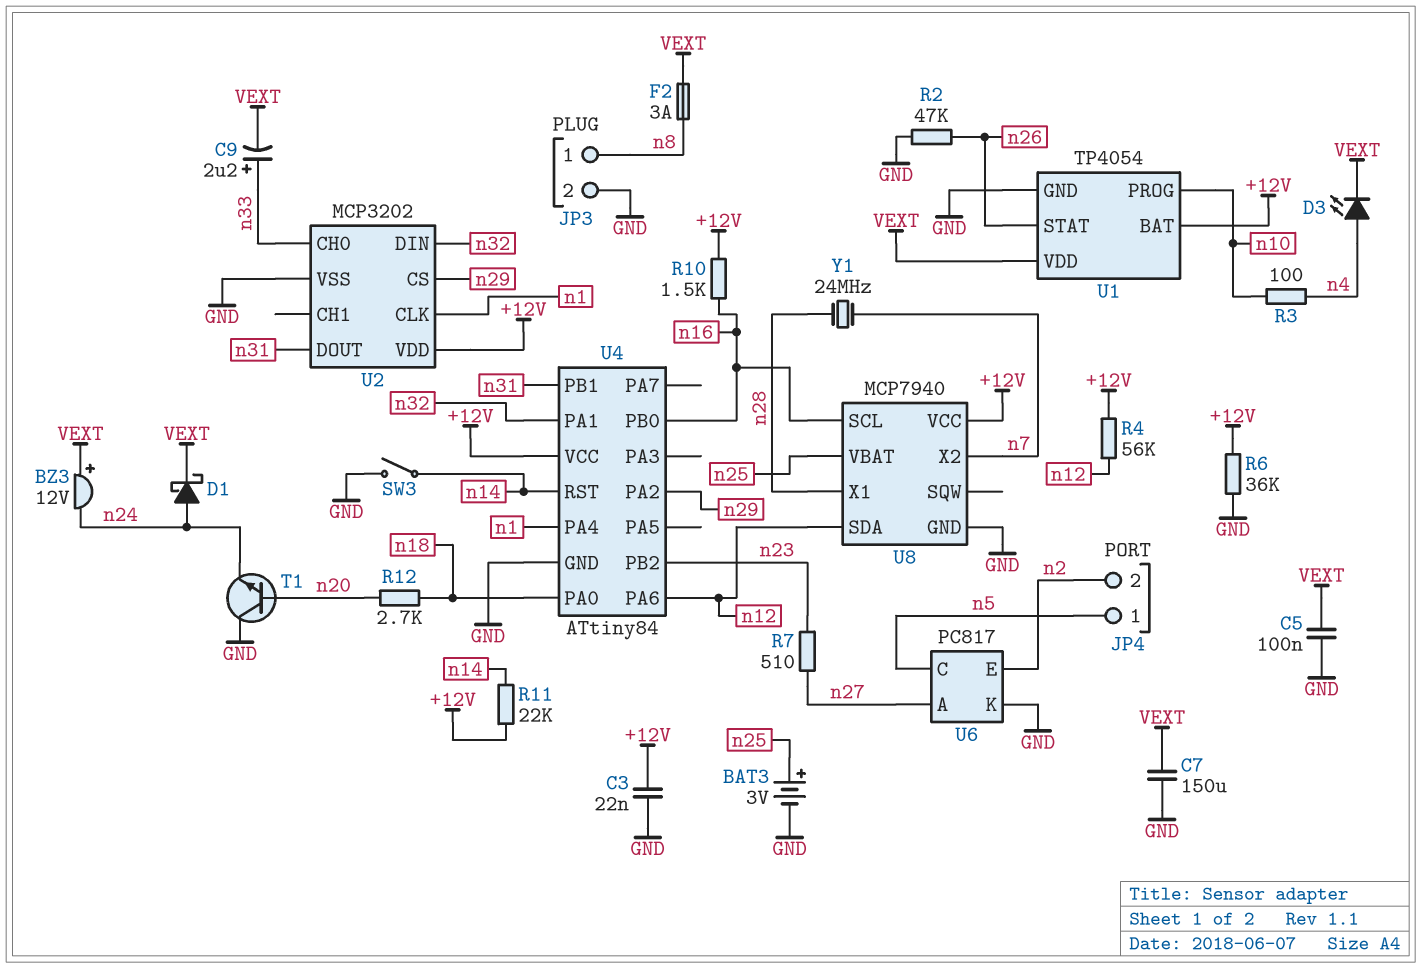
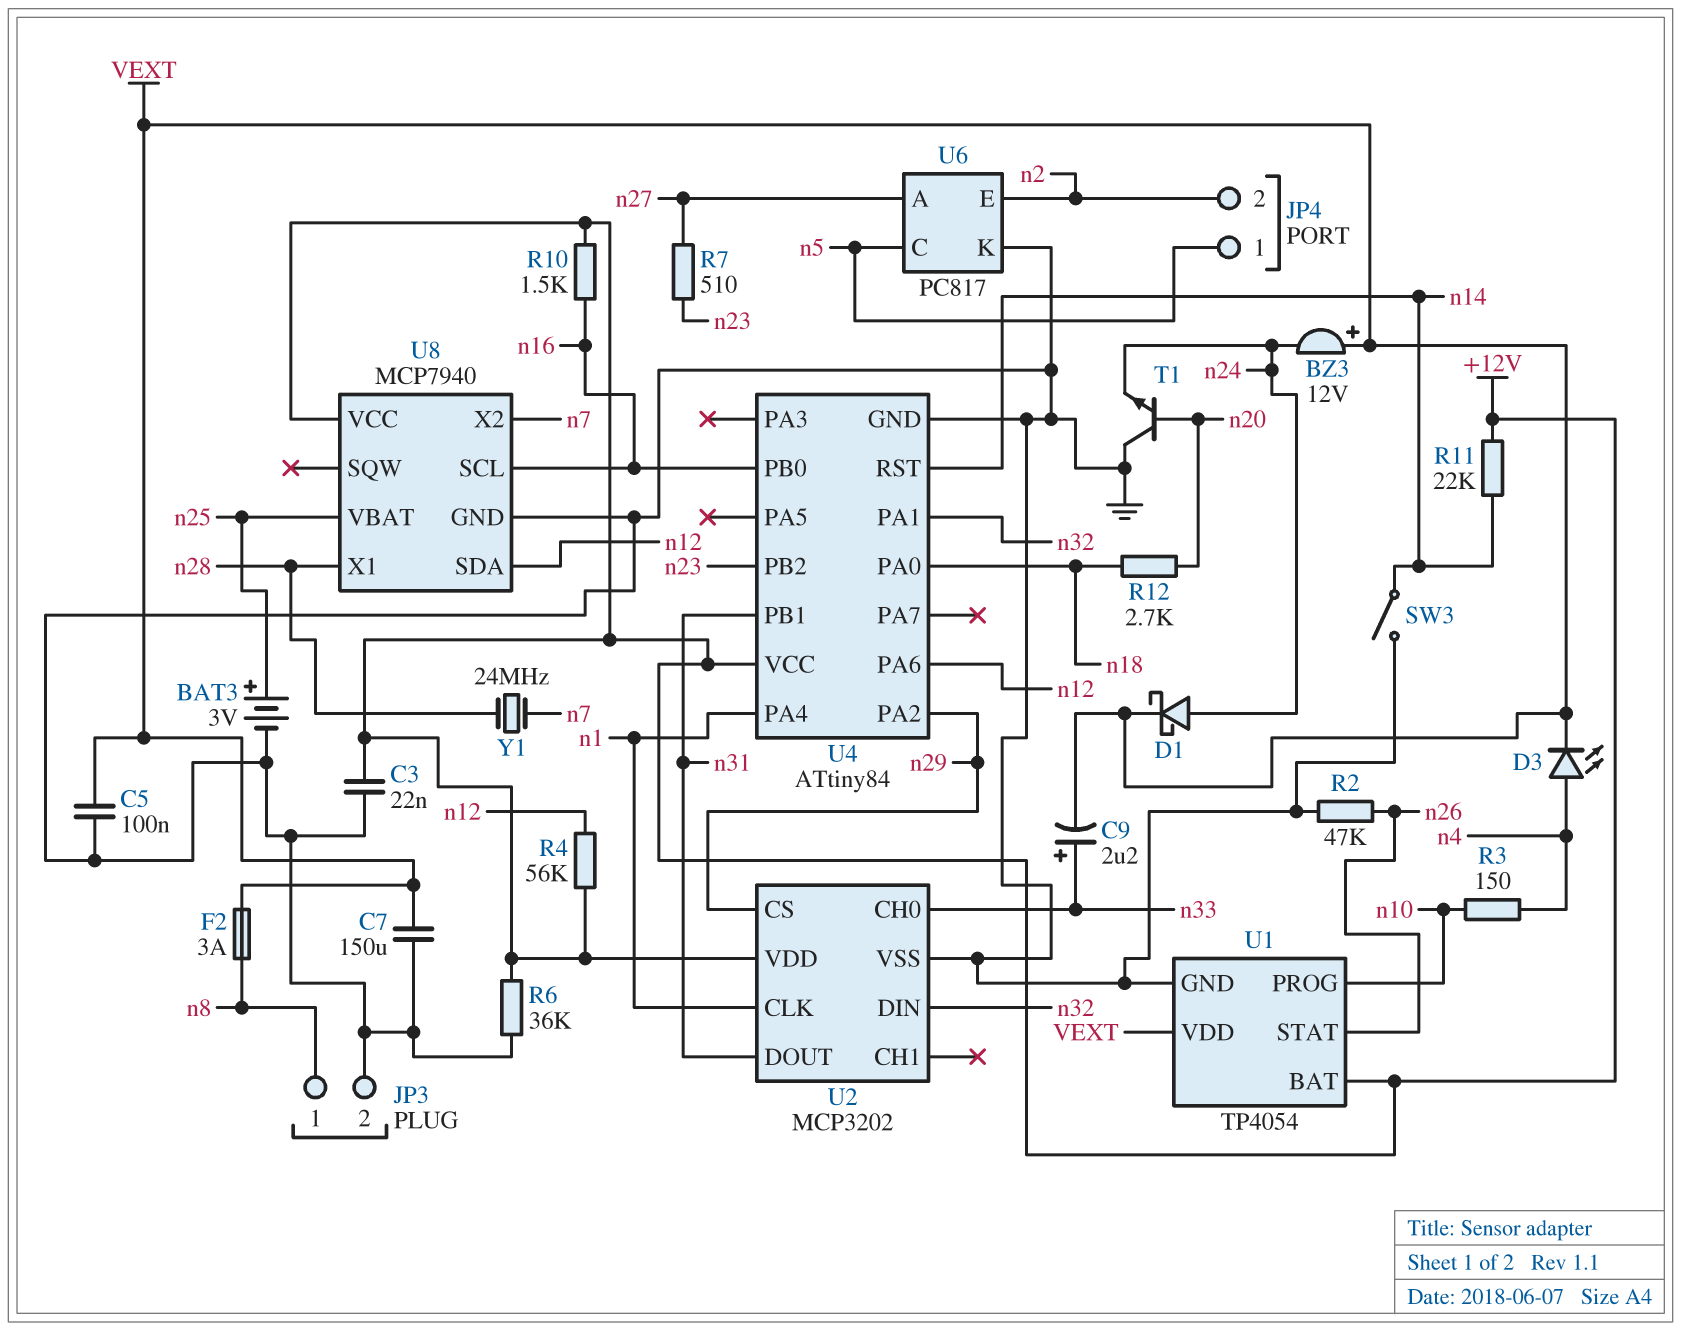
R3: 100 (n4, n10) -> 150 (n4, n10)

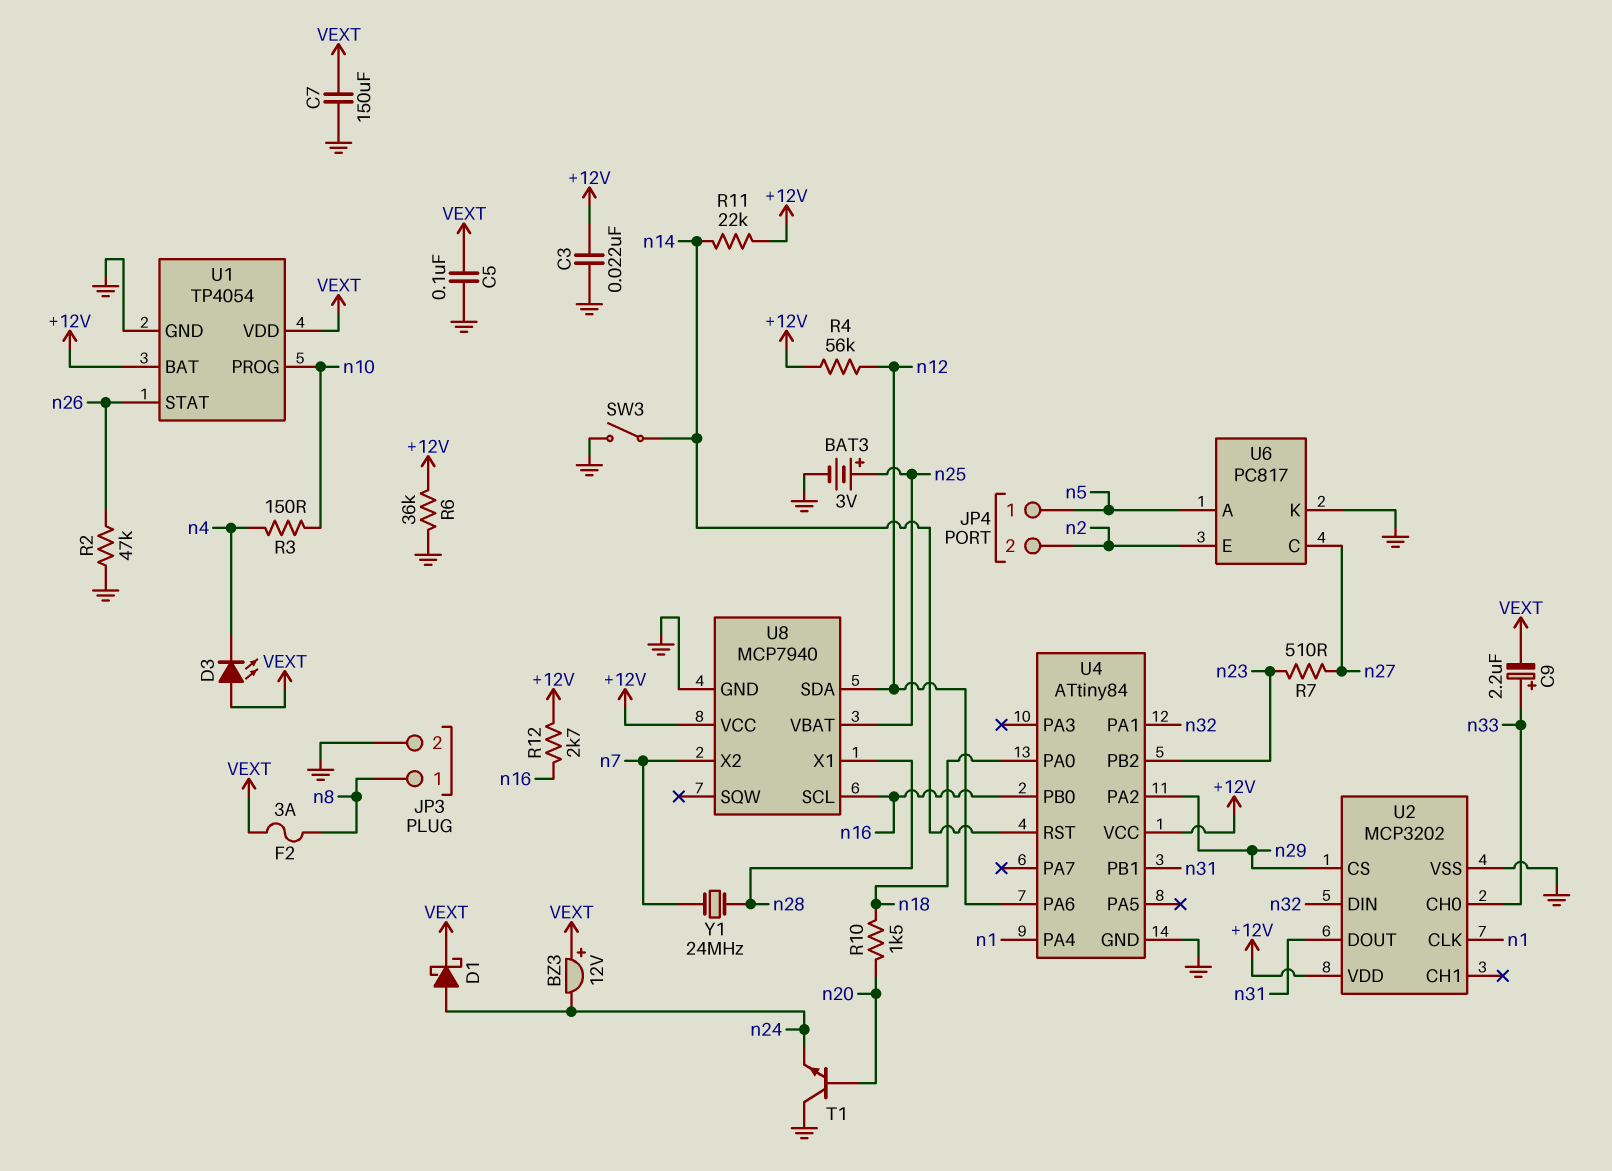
D3: LED (A n4, K VEXT) -> LED (A VEXT, K n4)
R10: 1.5k (+12V, n16) -> 1.5k (n18, n20)
R12: 2.7k (n18, n20) -> 2.7k (+12V, n16)
U6 pin A: n27 -> n5
U6 pin C: n5 -> n27

